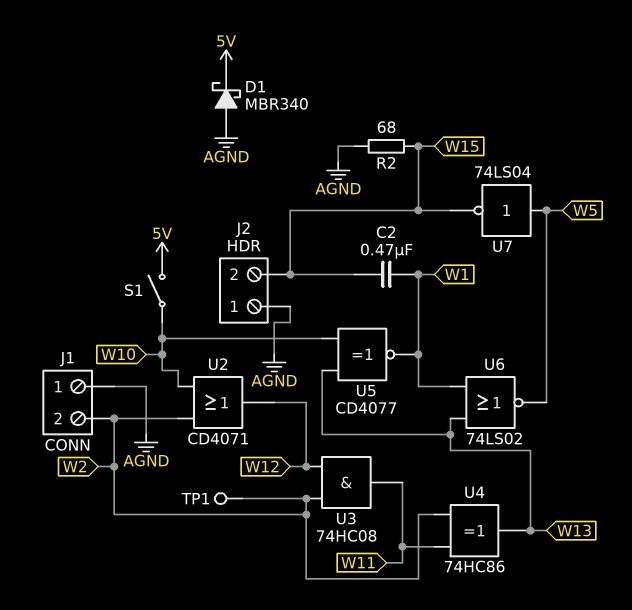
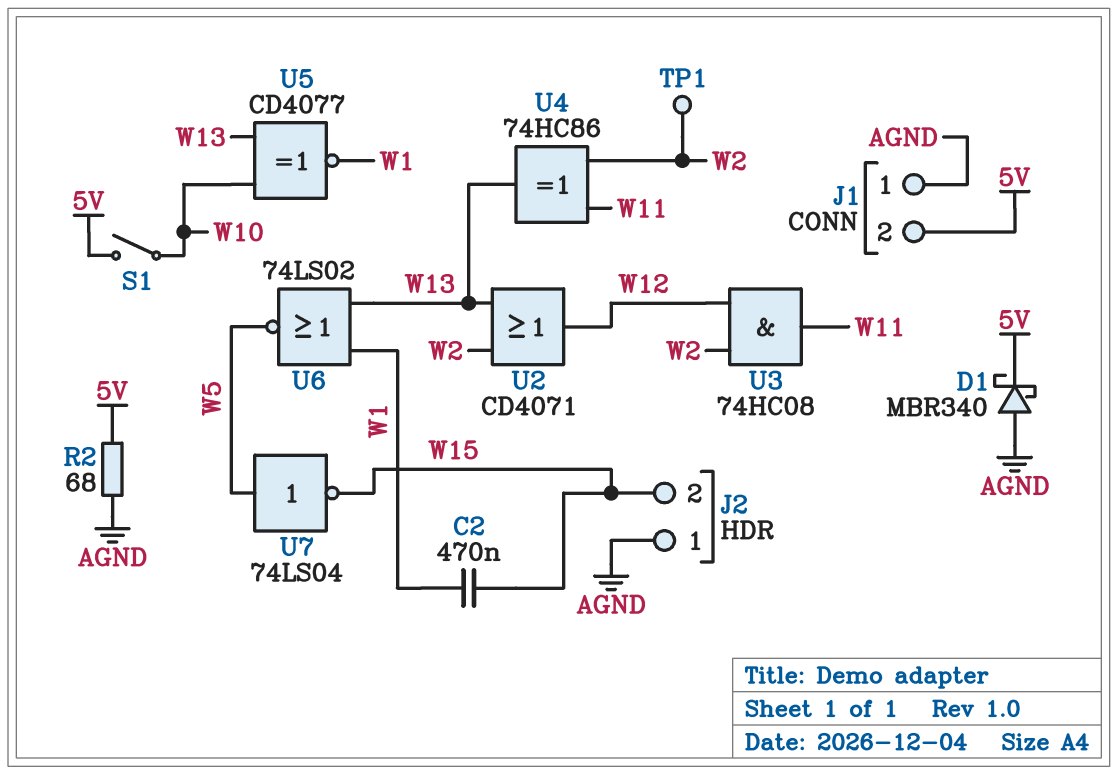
J1 pin 2: W2 -> 5V
R2: 68 (AGND, W15) -> 68 (5V, AGND)
U2: OR CD4071 (in W2, in W10, out W12) -> OR CD4071 (in W2, in W13, out W12)

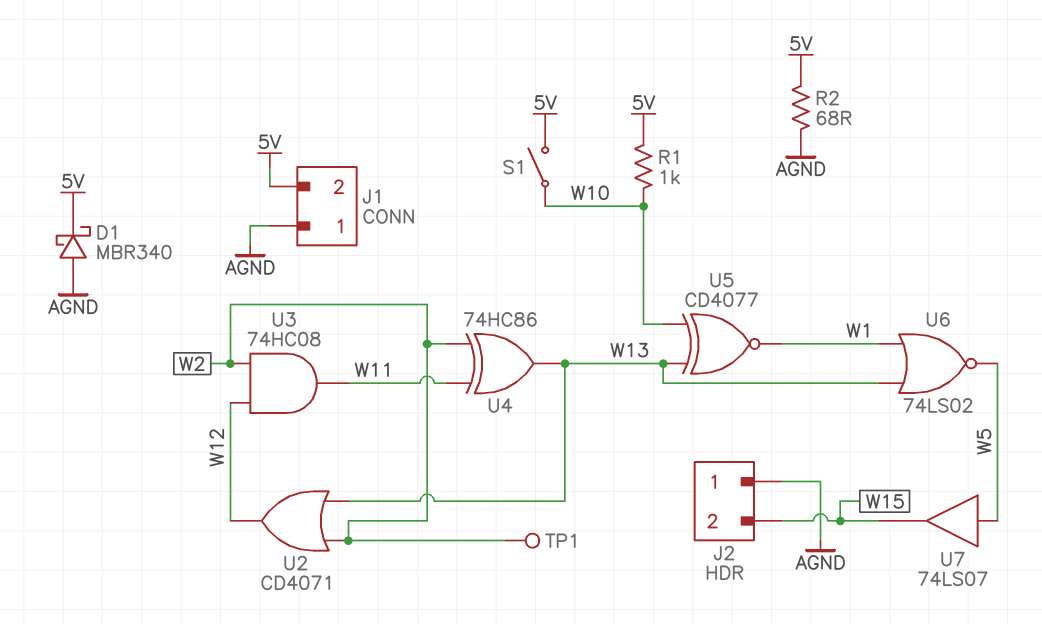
C2: 470nF (W1, W15) -> none
R1: none -> 1k (5V, W10)
U7: NOT 74LS04 (in W5, out W15) -> buffer 74LS07 (in W5, out W15)

